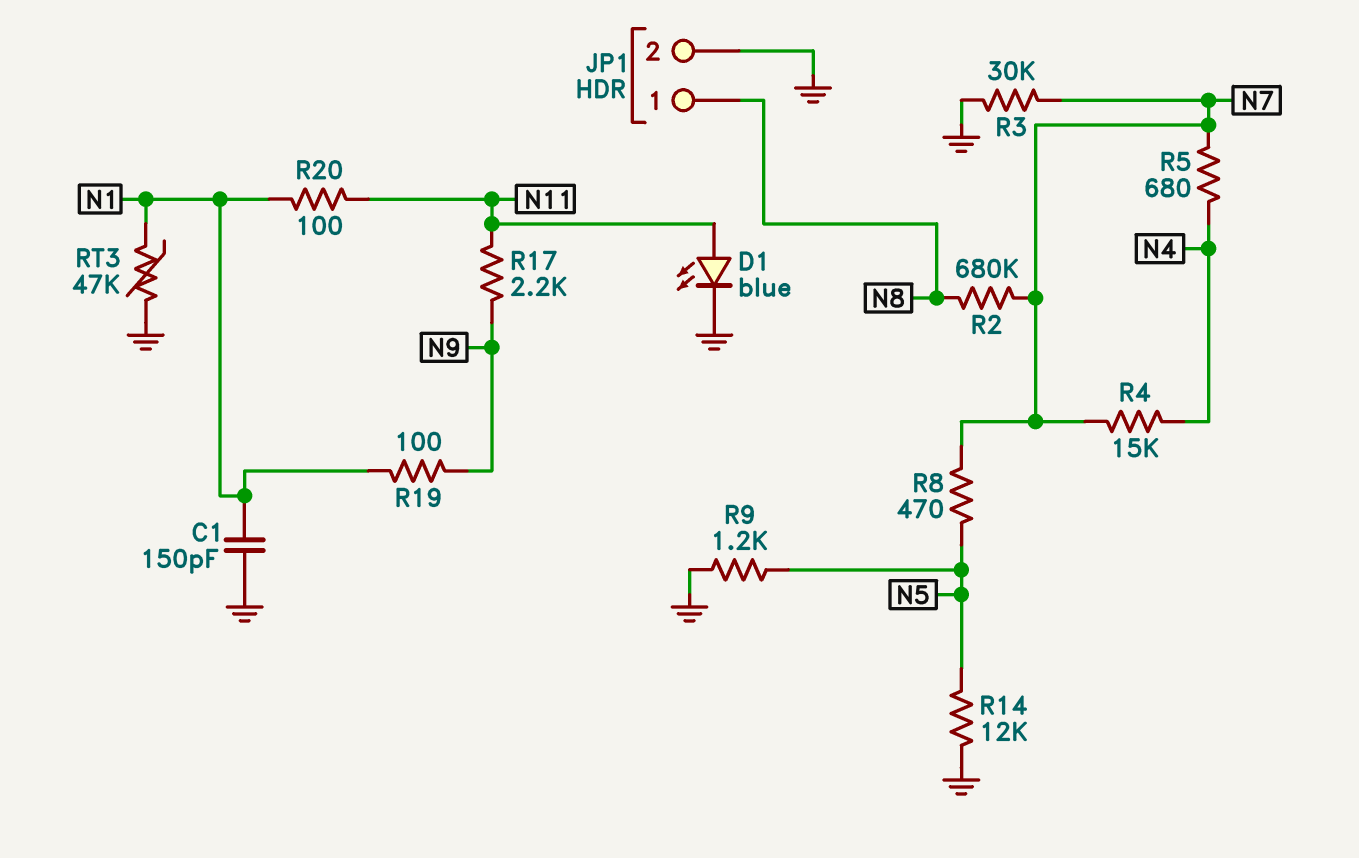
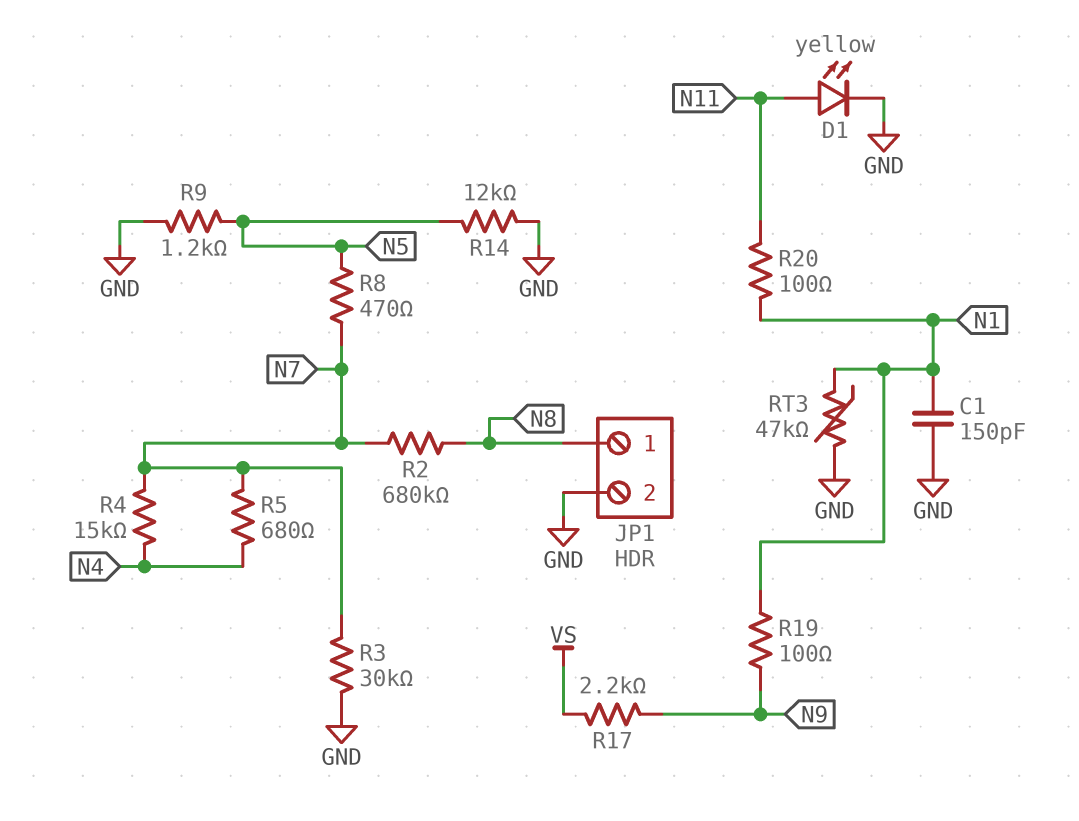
D1: LED blue (A N11, K GND) -> LED yellow (A N11, K GND)
R17: 2.2k (N9, N11) -> 2.2k (N9, VS)

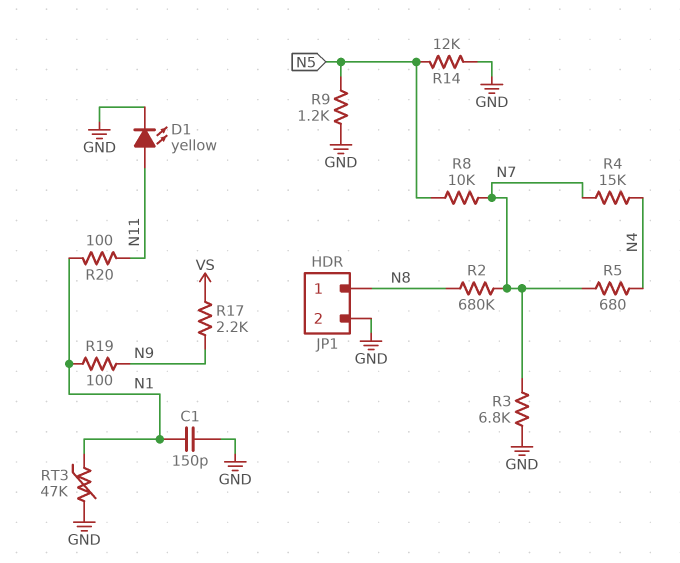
R3: 30k (GND, N7) -> 6.8k (GND, N7)
R8: 470 (N5, N7) -> 10k (N5, N7)

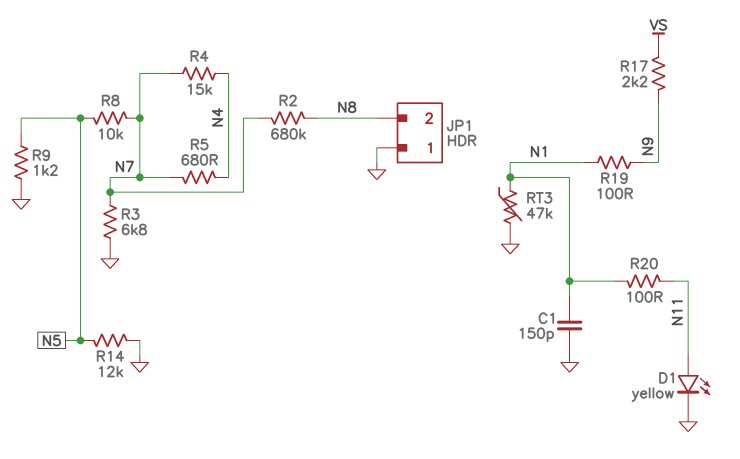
JP1 pin 1: N8 -> GND
JP1 pin 2: GND -> N8

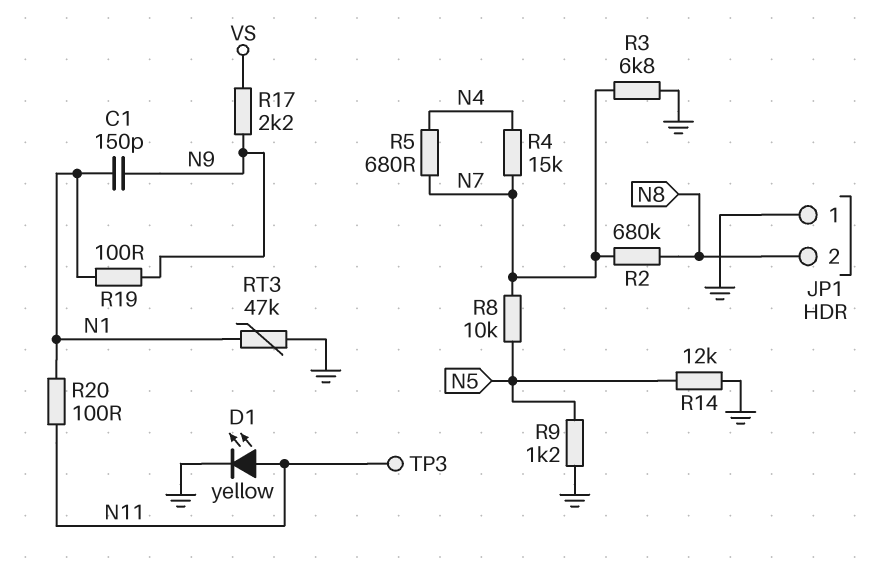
C1: 150pF (GND, N1) -> 150pF (N1, N9)
TP3: none -> test point (N11)

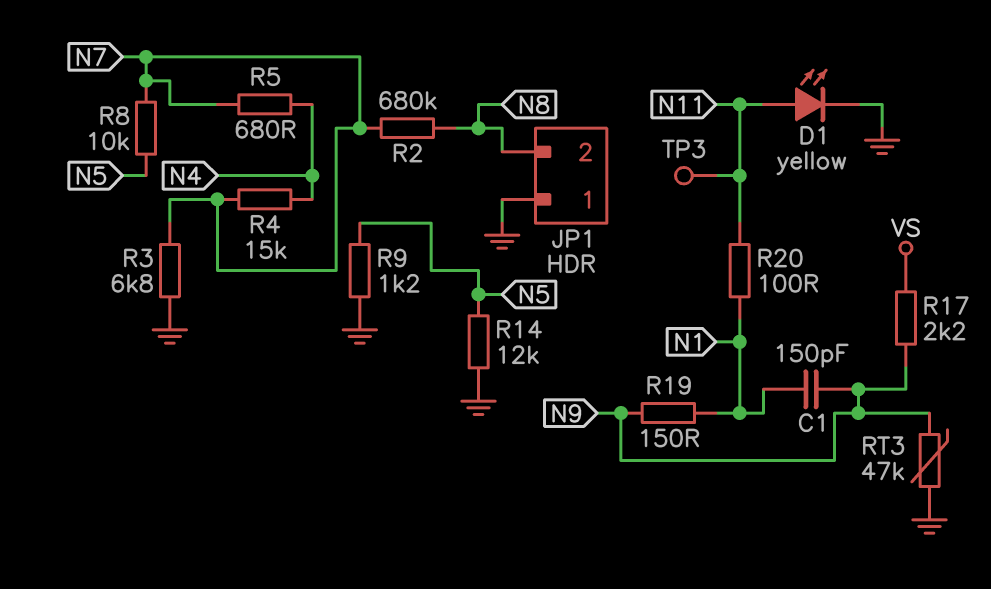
R19: 100 (N1, N9) -> 150 (N1, N9)
RT3: 47k (GND, N1) -> 47k (GND, N9)

